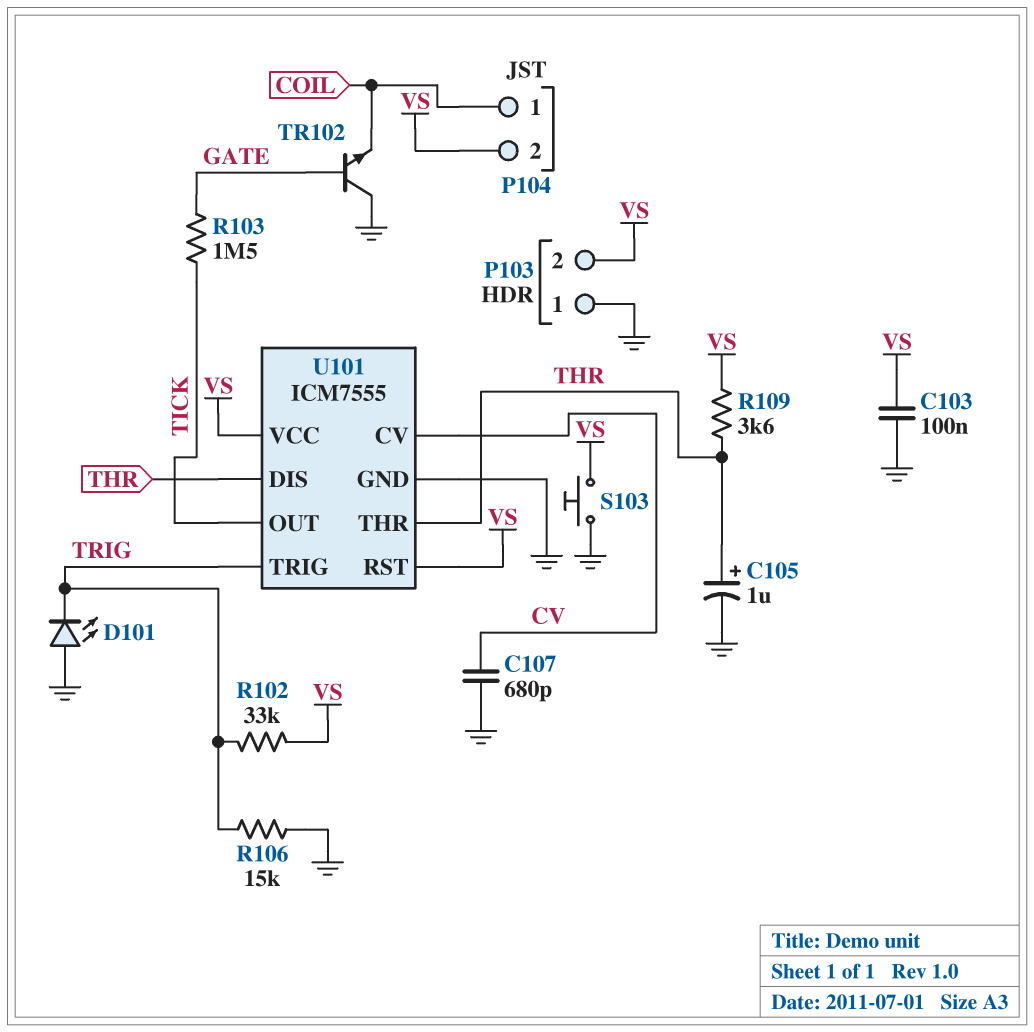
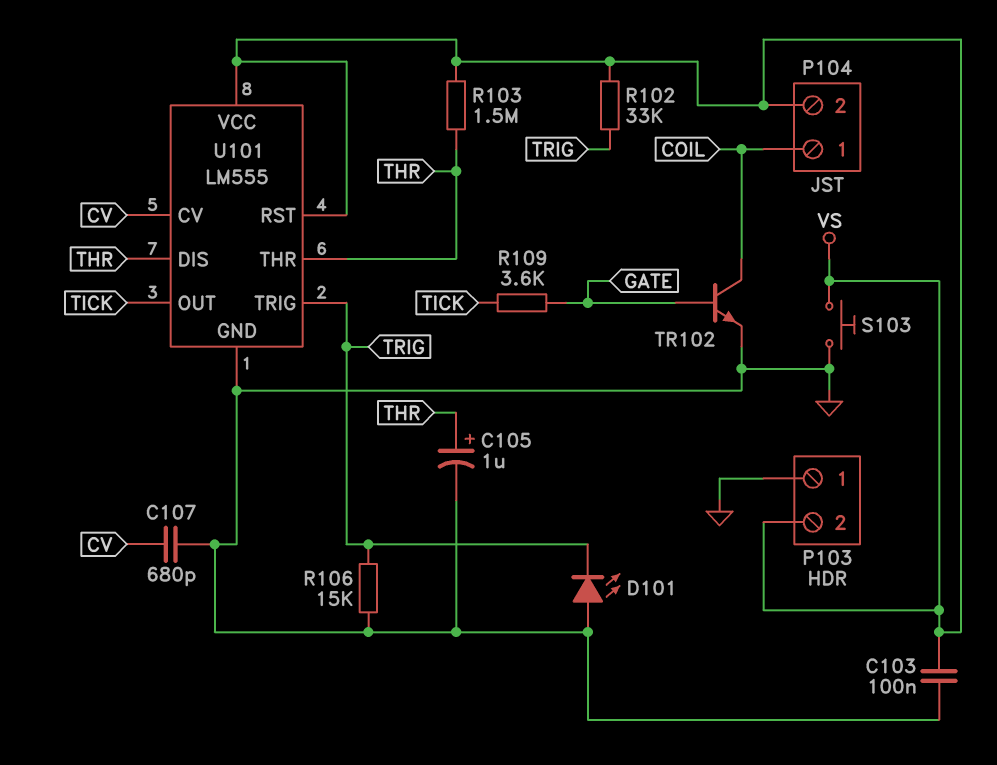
R103: 1.5M (GATE, TICK) -> 1.5M (THR, VS)
R109: 3.6k (THR, VS) -> 3.6k (GATE, TICK)
TR102: NPN (B GATE, C GND, E COIL) -> NPN (B GATE, C COIL, E GND)
U101: ICM7555 -> LM555

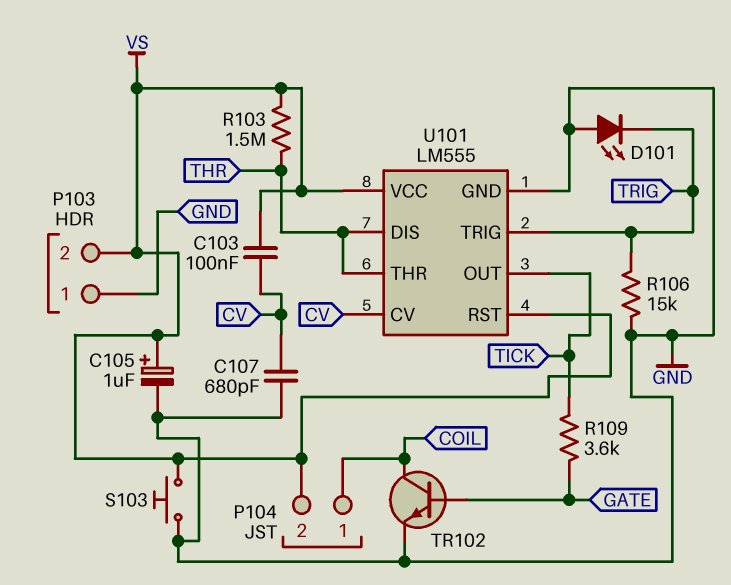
C103: 100nF (GND, VS) -> 100nF (CV, VS)
C105: 1uF (plus THR, minus GND) -> 1uF (plus VS, minus GND)
R102: 33k (TRIG, VS) -> none

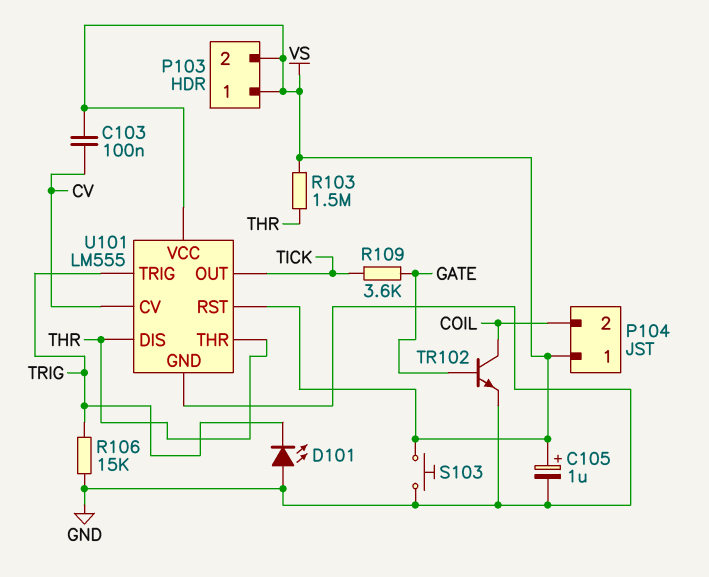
C107: 680pF (CV, GND) -> none
P103 pin 1: GND -> VS
P104 pin 1: COIL -> VS
P104 pin 2: VS -> COIL

